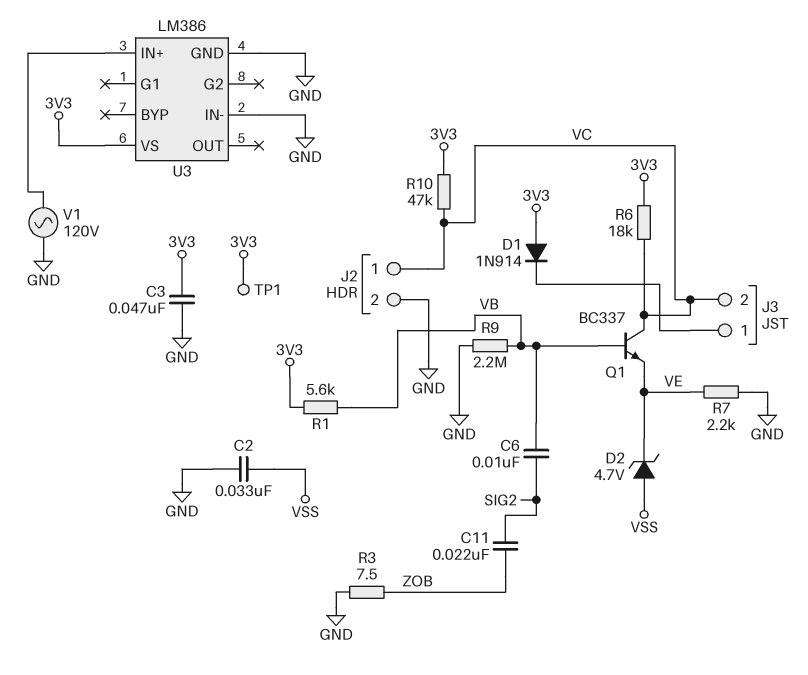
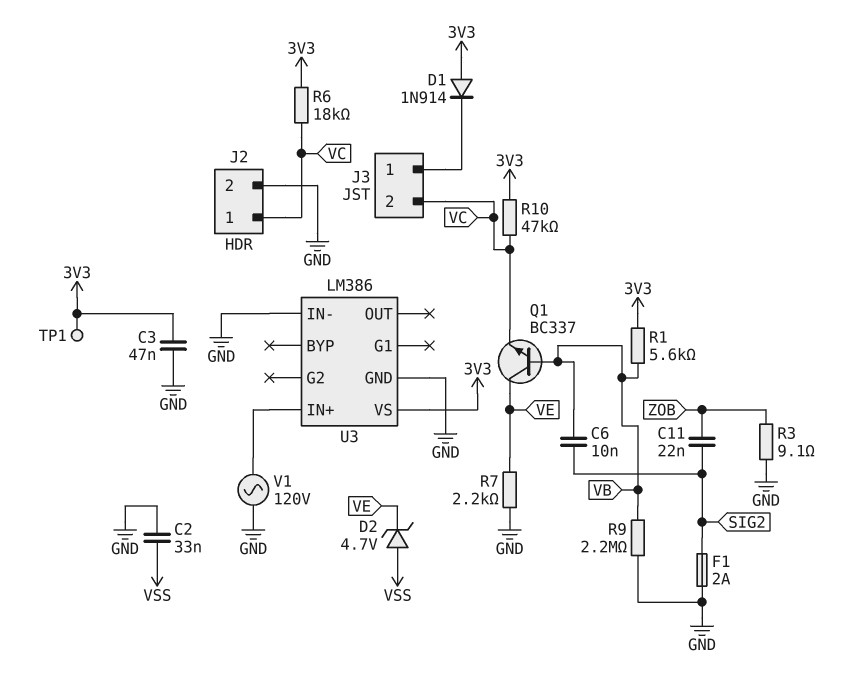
F1: none -> 2A (GND, SIG2)
Q1: NPN BC337 (B VB, C VC, E VE) -> NPN BC337 (B VB, C VE, E VC)
R3: 7.5 (GND, ZOB) -> 9.1 (GND, ZOB)

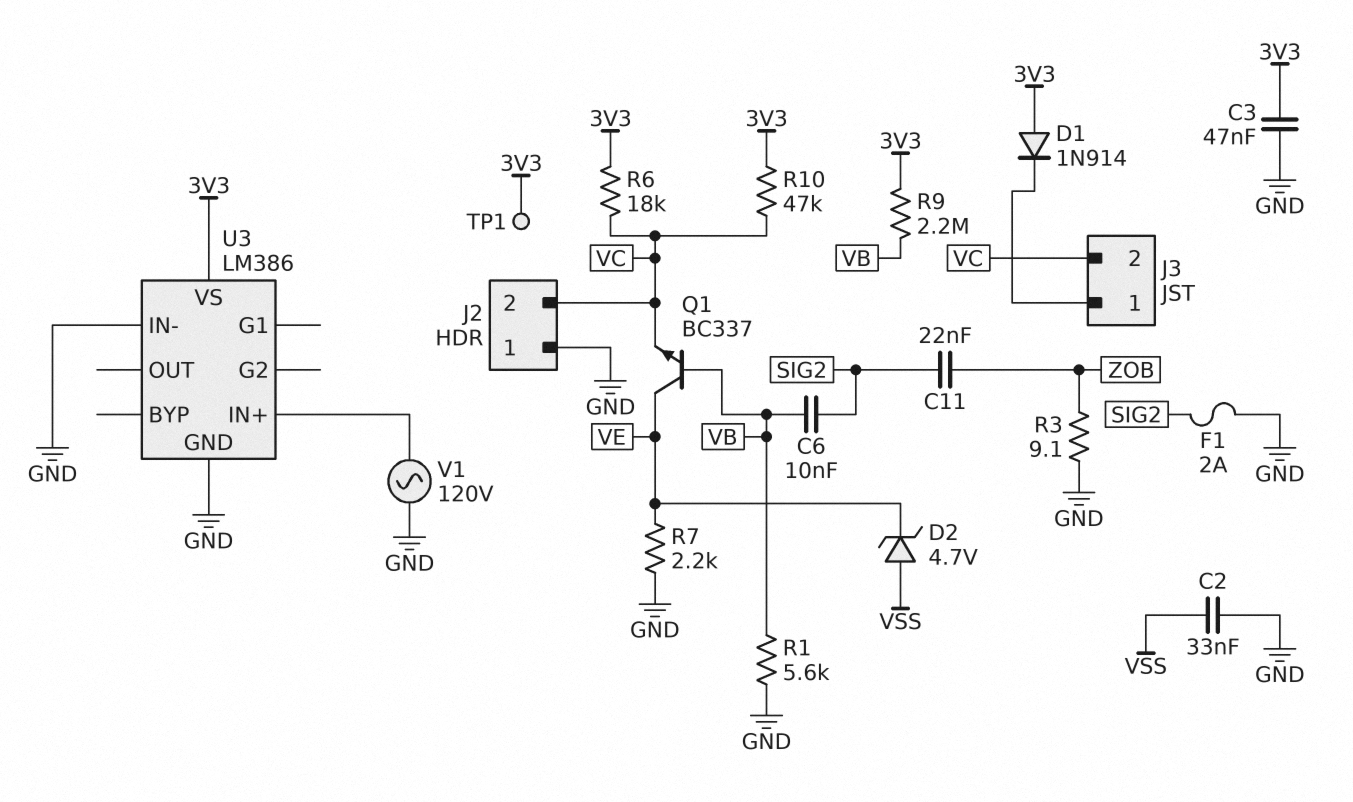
J2 pin 1: VC -> GND
J2 pin 2: GND -> VC
R1: 5.6k (3V3, VB) -> 5.6k (GND, VB)
R9: 2.2M (GND, VB) -> 2.2M (3V3, VB)

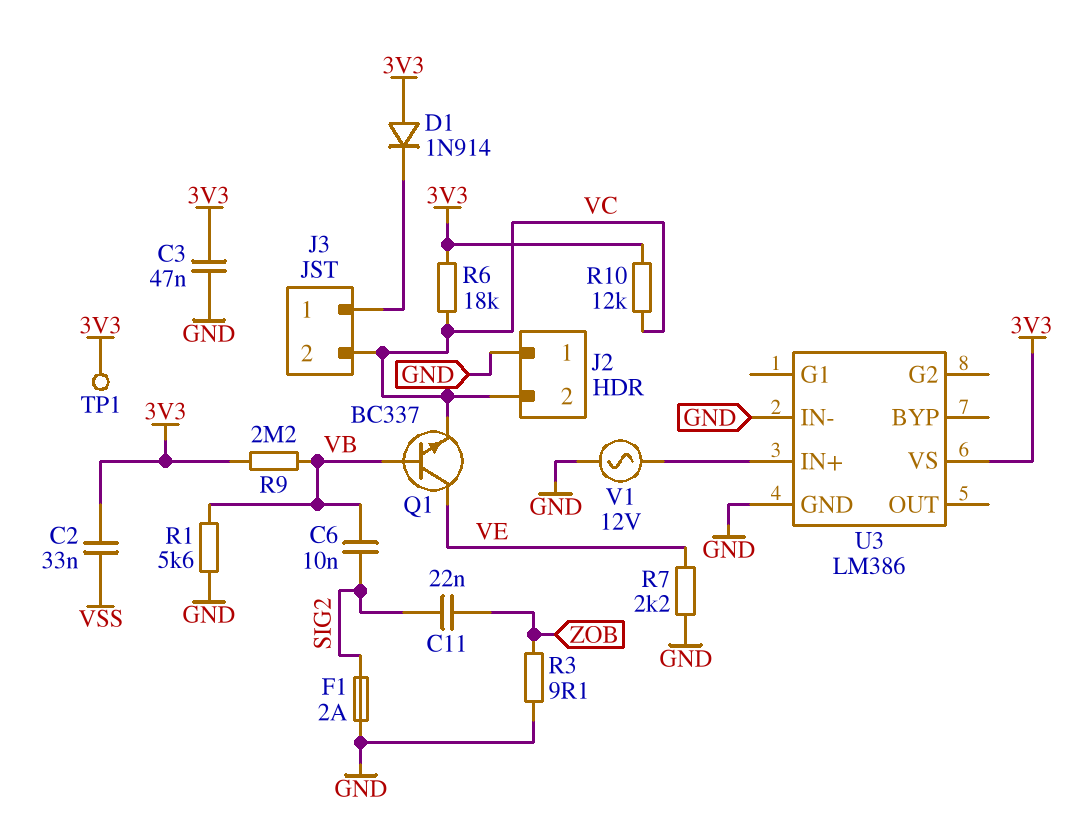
C2: 33nF (GND, VSS) -> 33nF (3V3, VSS)
D2: zener 4.7V (A VSS, K VE) -> none
R10: 47k (3V3, VC) -> 12k (3V3, VC)
V1: AC 120V (GND, U3/IN+) -> AC 12V (GND, U3/IN+)

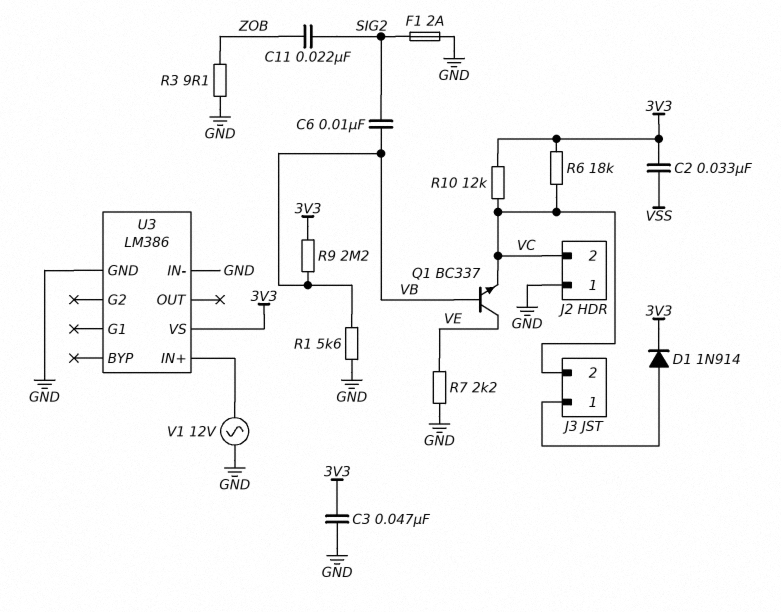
D1: diode 1N914 (A 3V3, K J3/1) -> diode 1N914 (A J3/1, K 3V3)
TP1: test point (3V3) -> none

